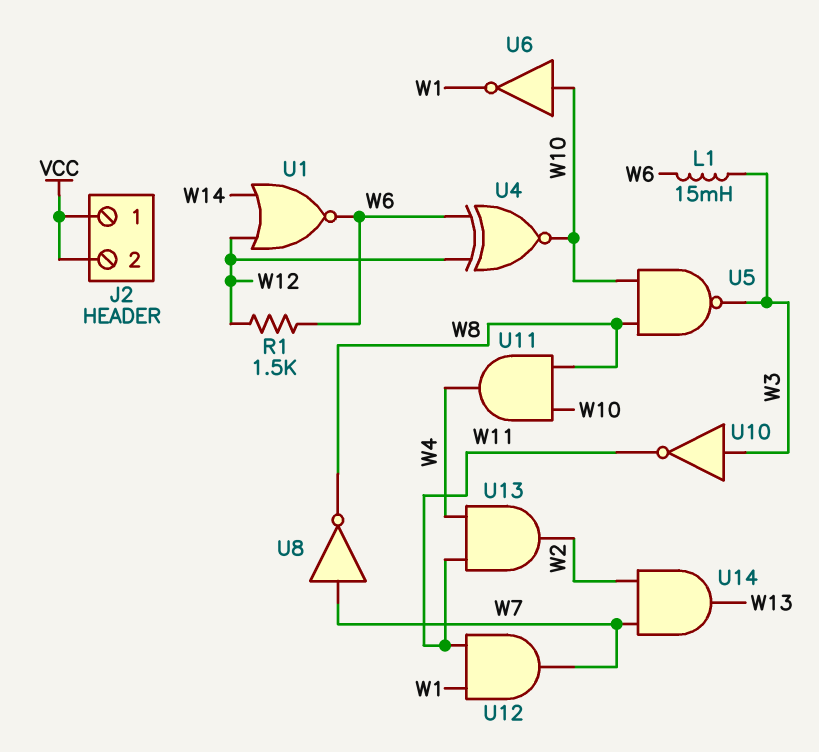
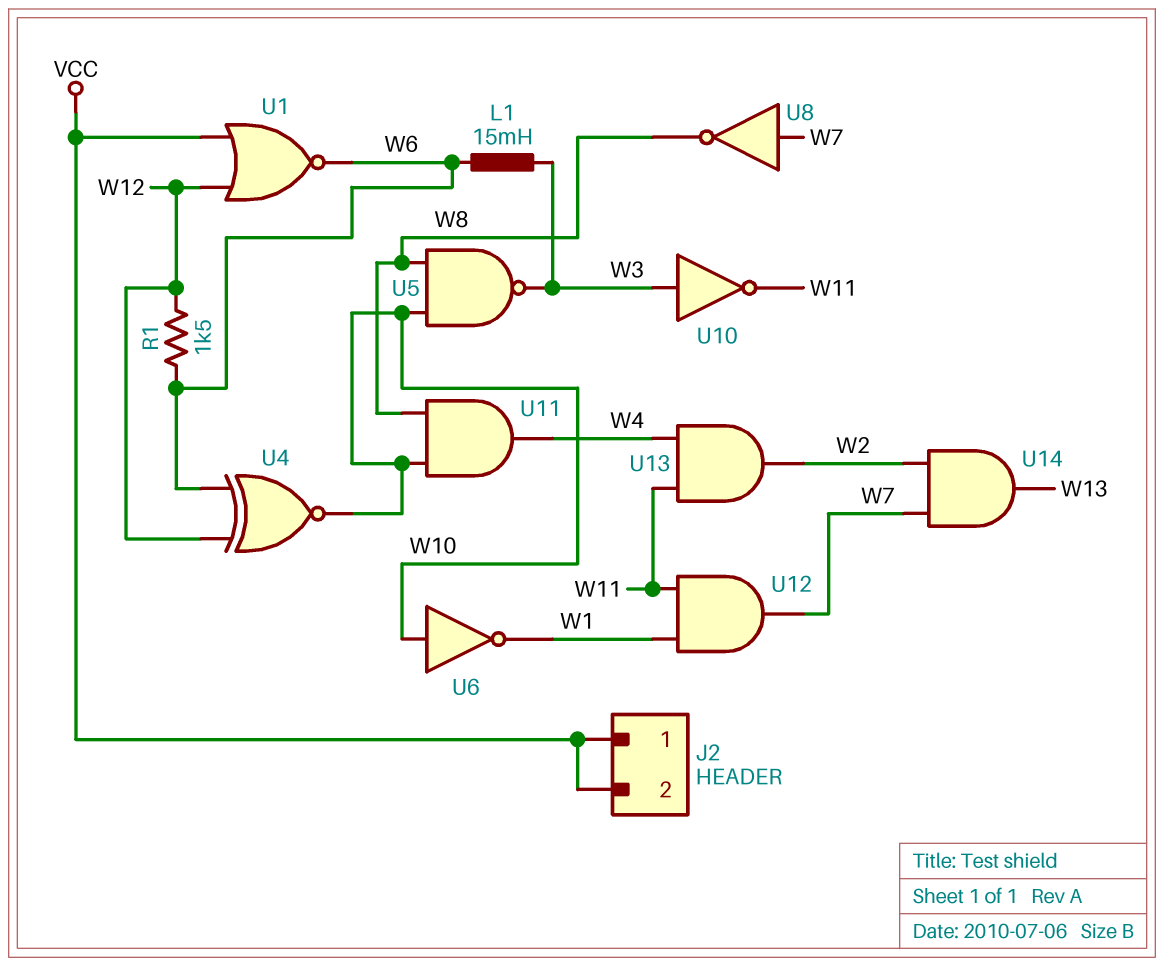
U1: NOR (in W12, in W14, out W6) -> NOR (in VCC, in W12, out W6)

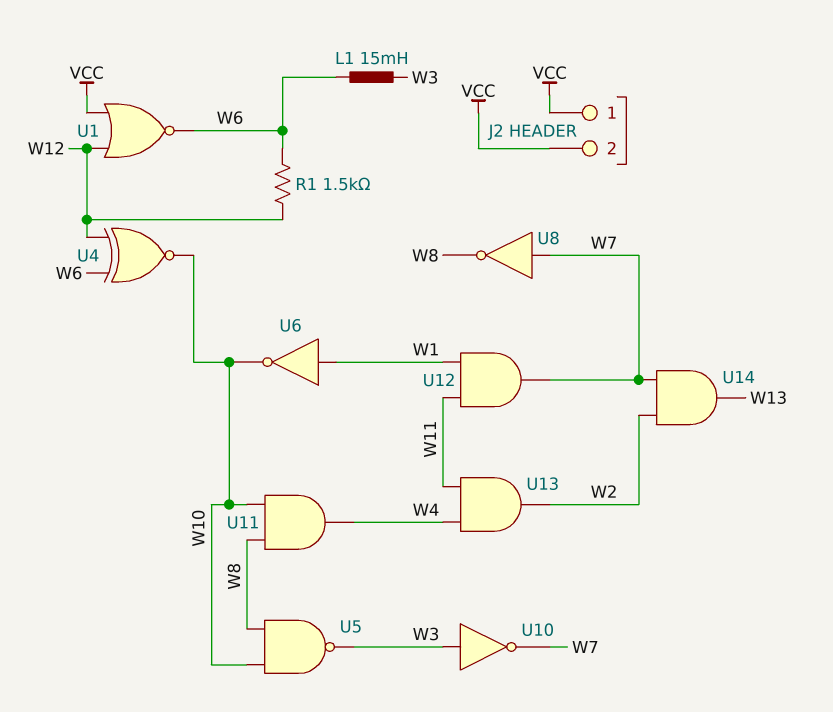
U6: NOT (in W10, out W1) -> NOT (in W1, out W10)
U10: NOT (in W3, out W11) -> NOT (in W3, out W7)

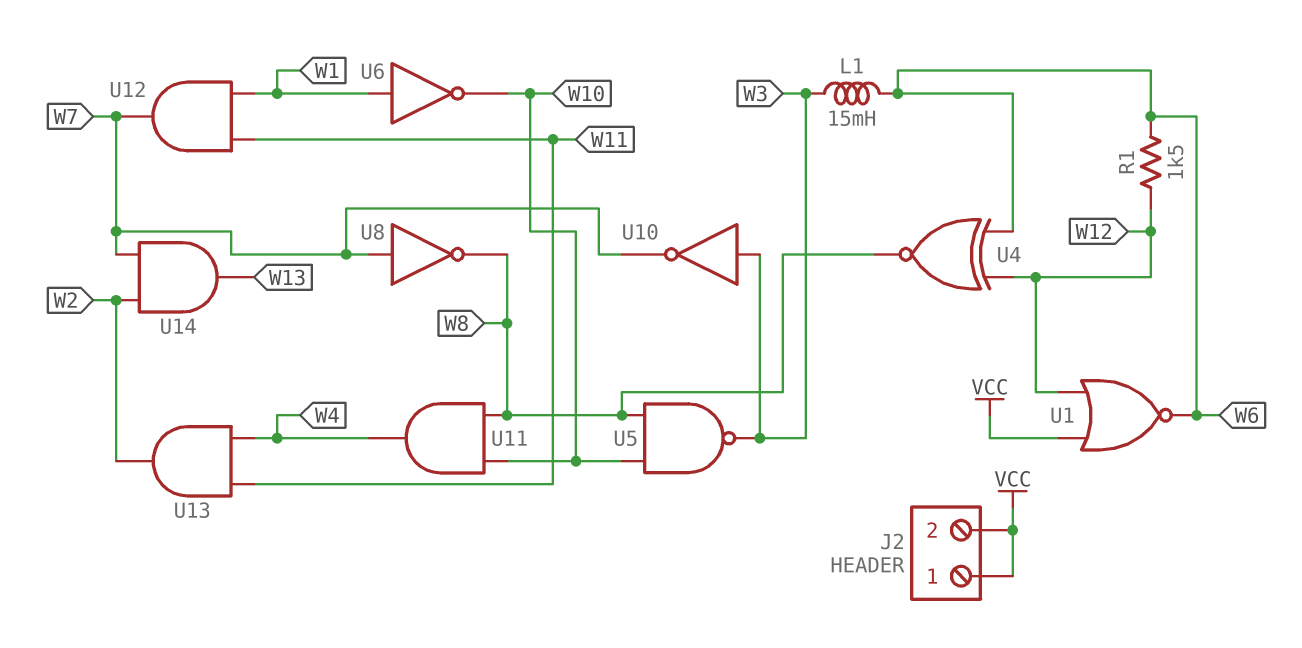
U4: XNOR (in W6, in W12, out W10) -> XNOR (in W6, in W12, out W8)

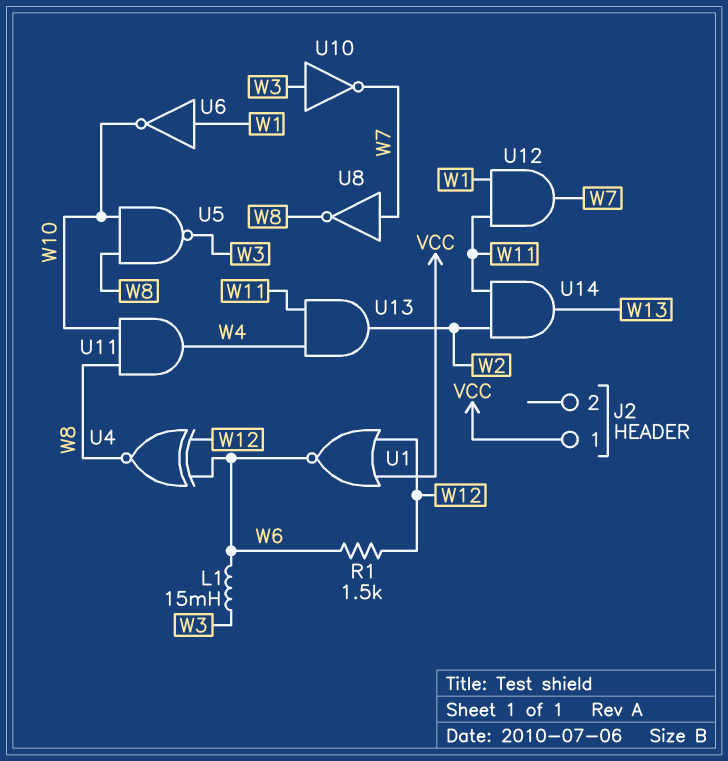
J2 pin 2: VCC -> none
U14: AND (in W2, in W7, out W13) -> AND (in W2, in W11, out W13)

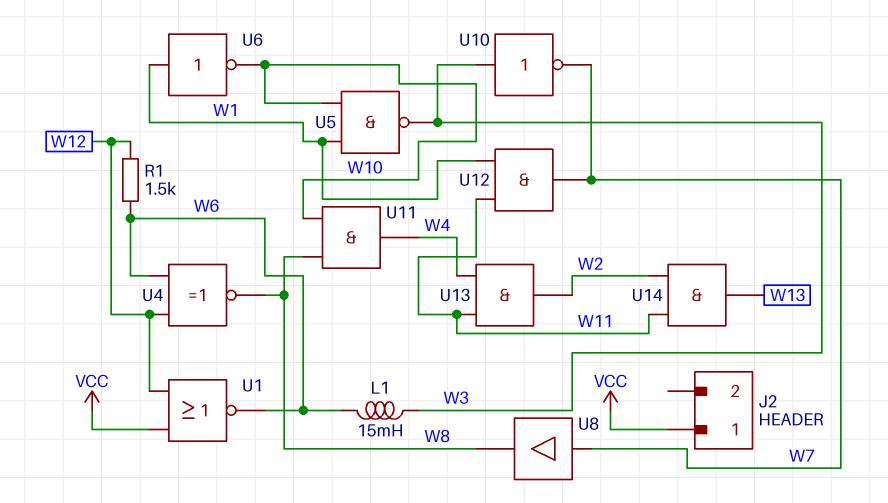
U5: NAND (in W8, in W10, out W3) -> NAND (in W1, in W10, out W3)
U8: NOT (in W7, out W8) -> buffer (in W7, out W8)

